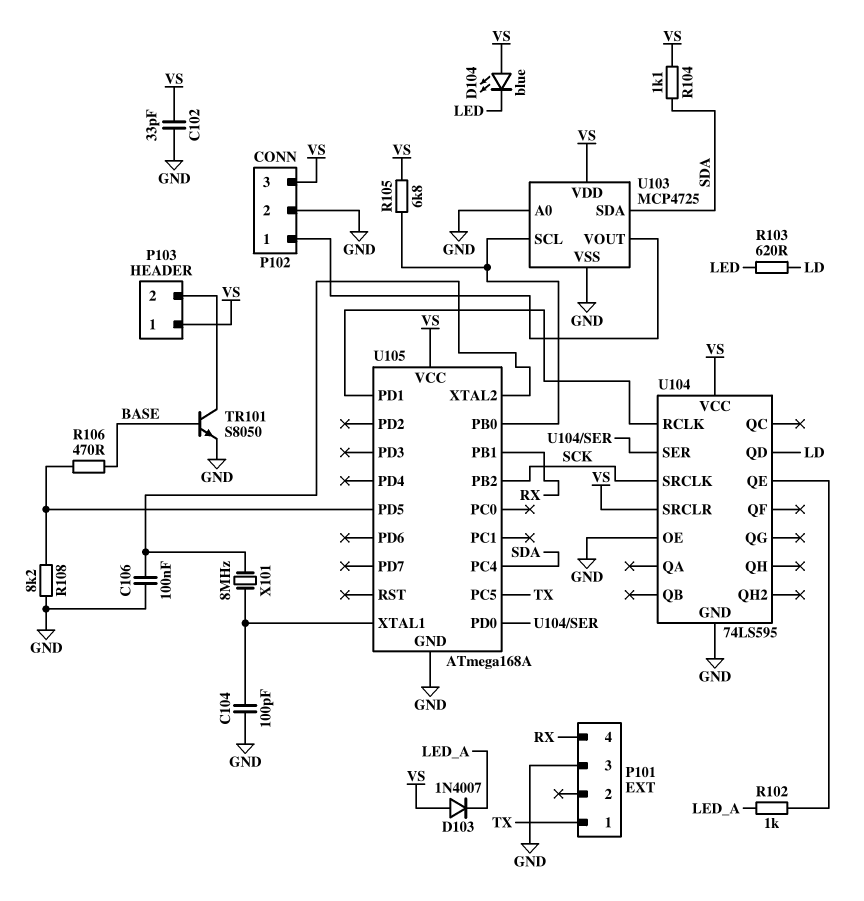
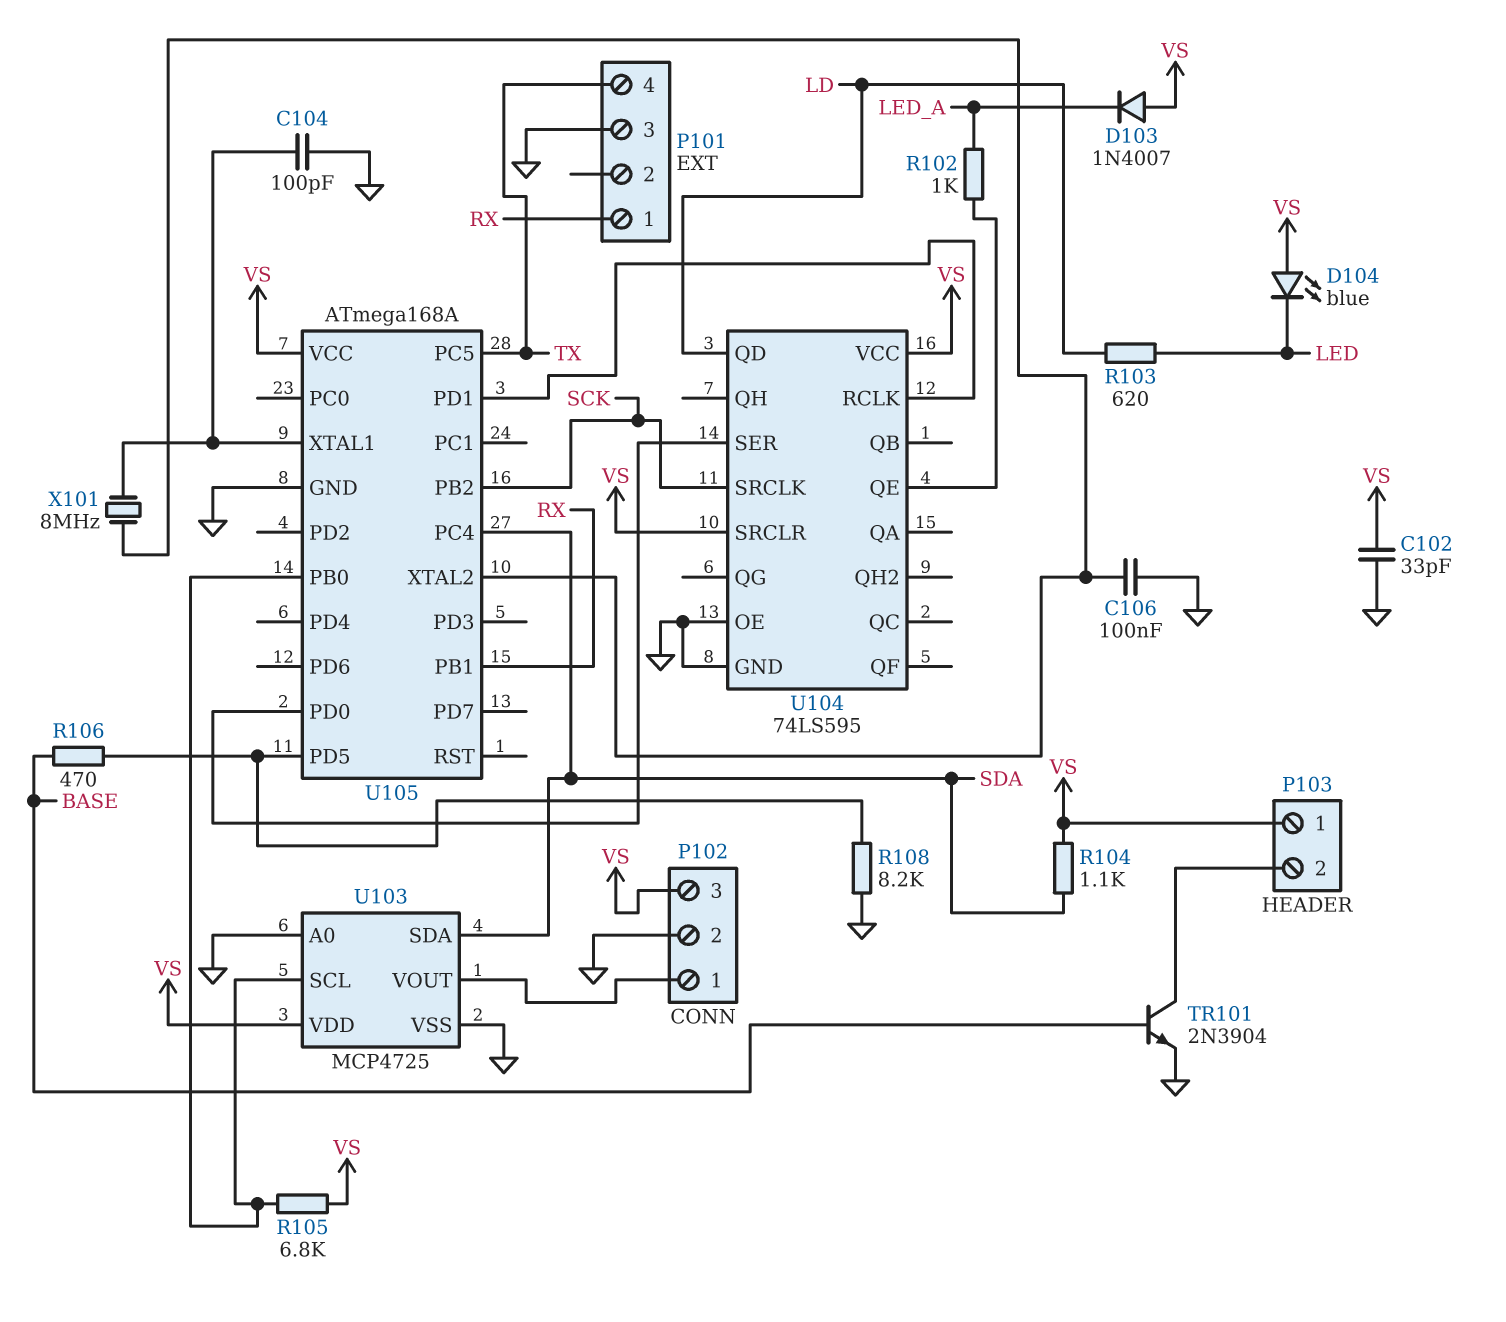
P101 pin 1: TX -> RX
P101 pin 4: RX -> TX
TR101: NPN S8050 (B BASE, C P103/2, E GND) -> NPN 2N3904 (B BASE, C P103/2, E GND)

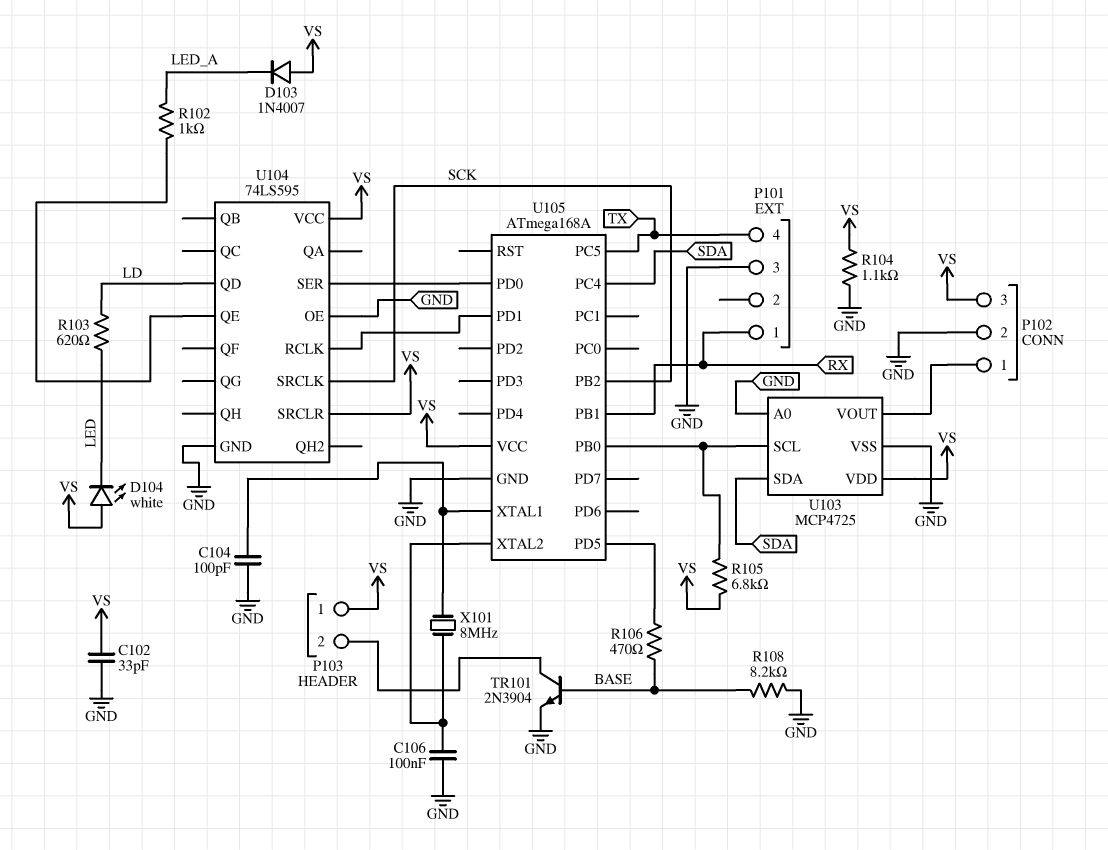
D104: LED blue (A VS, K LED) -> LED white (A VS, K LED)
R104: 1.1k (SDA, VS) -> 1.1k (GND, VS)
R108: 8.2k (GND, U105/PD5) -> 8.2k (BASE, GND)

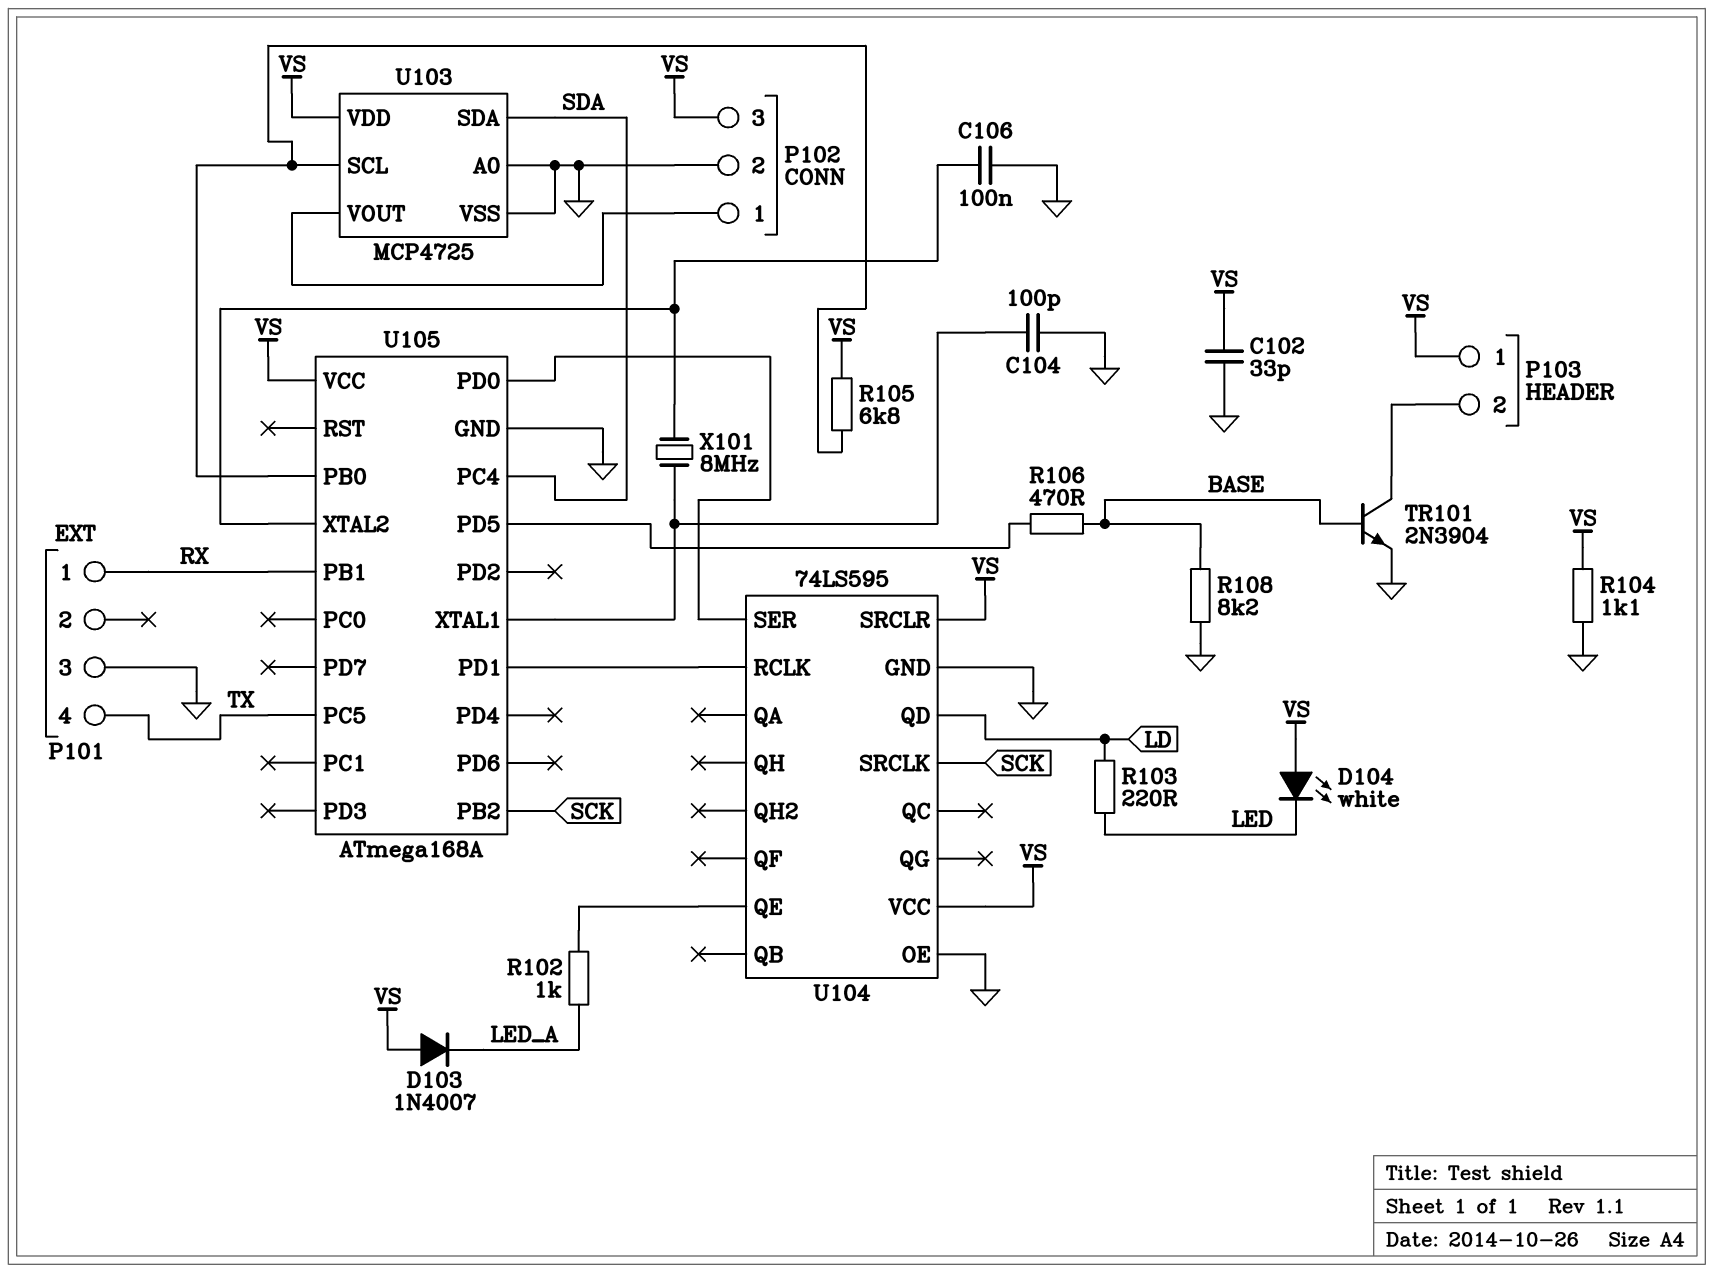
R103: 620 (LD, LED) -> 220 (LD, LED)

